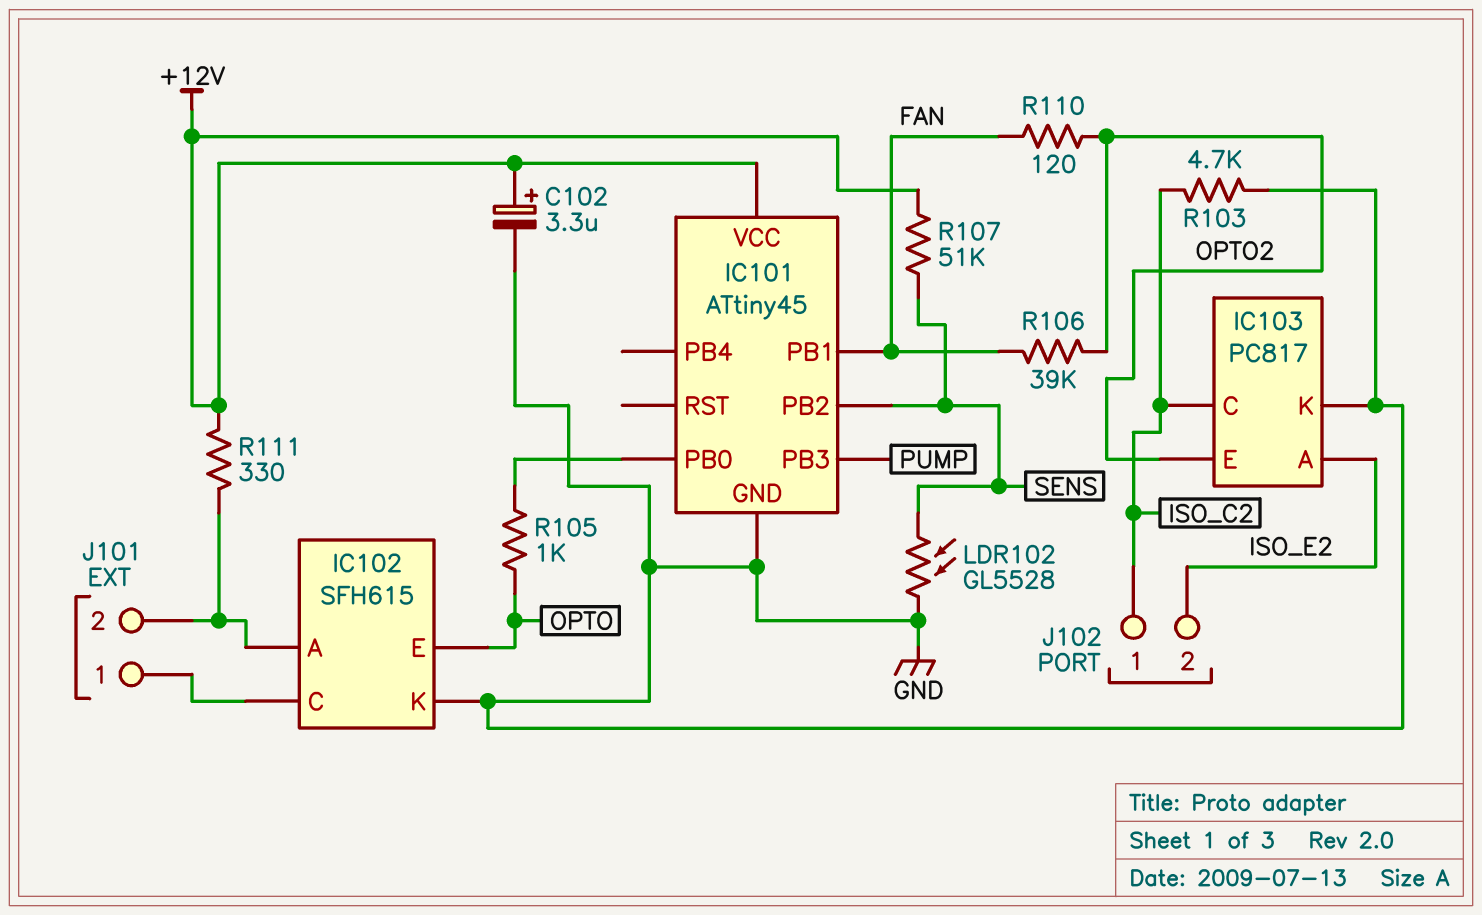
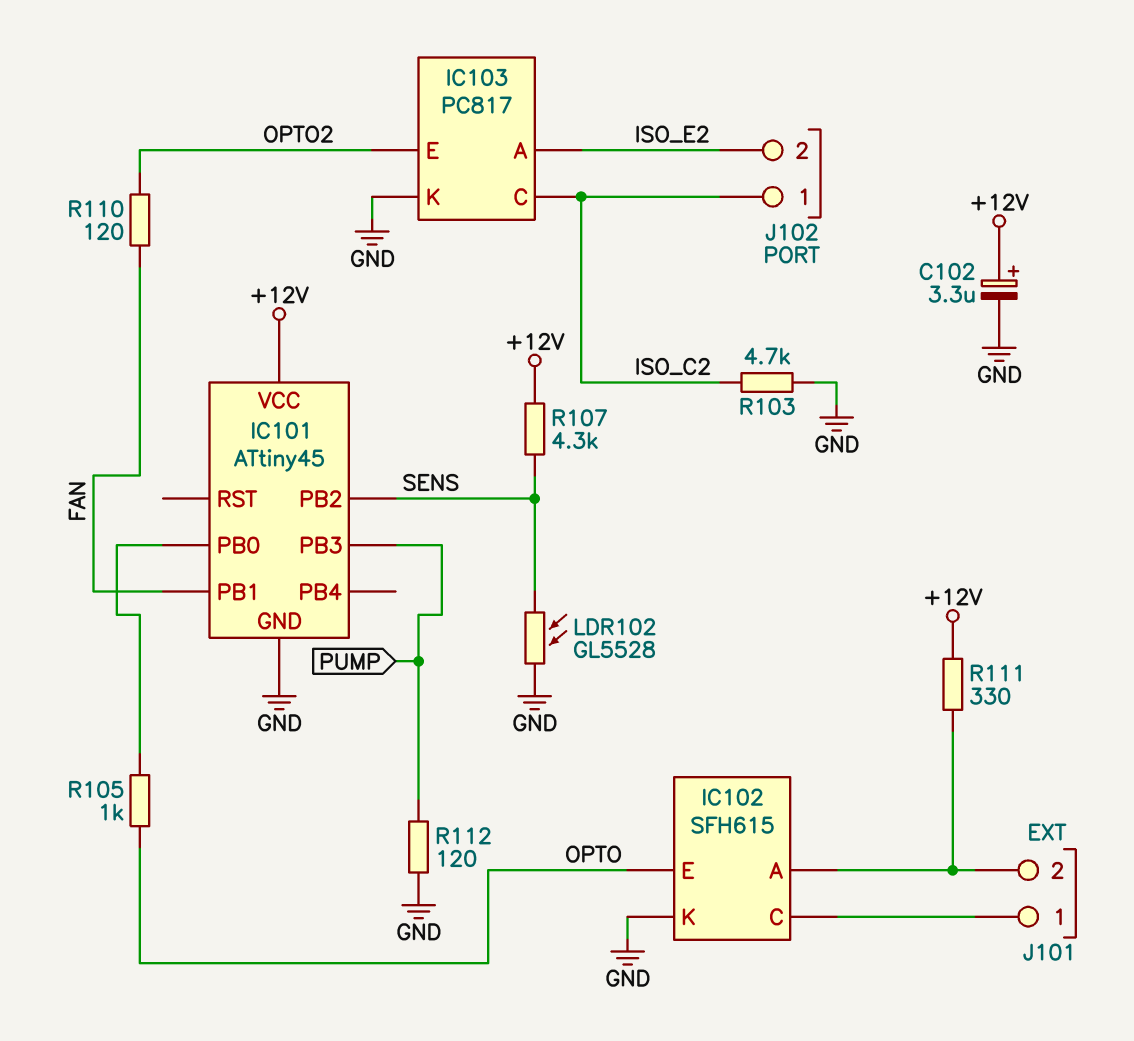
R106: 39k (FAN, OPTO2) -> none
R107: 51k (+12V, SENS) -> 4.3k (+12V, SENS)
R112: none -> 120 (GND, PUMP)

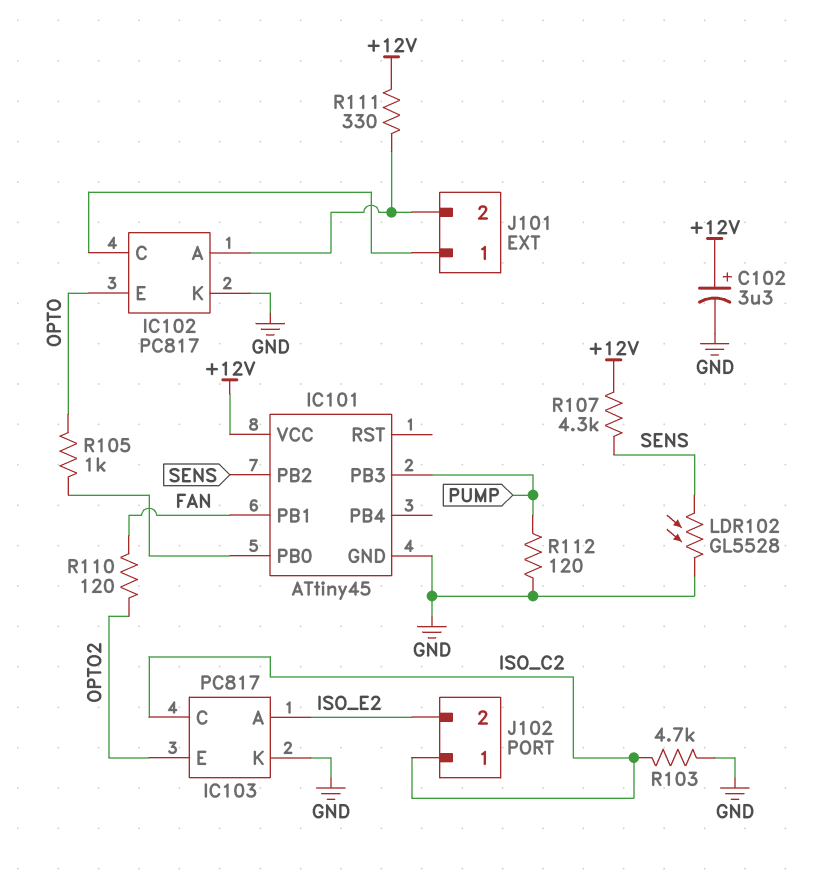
IC102: SFH615 -> PC817

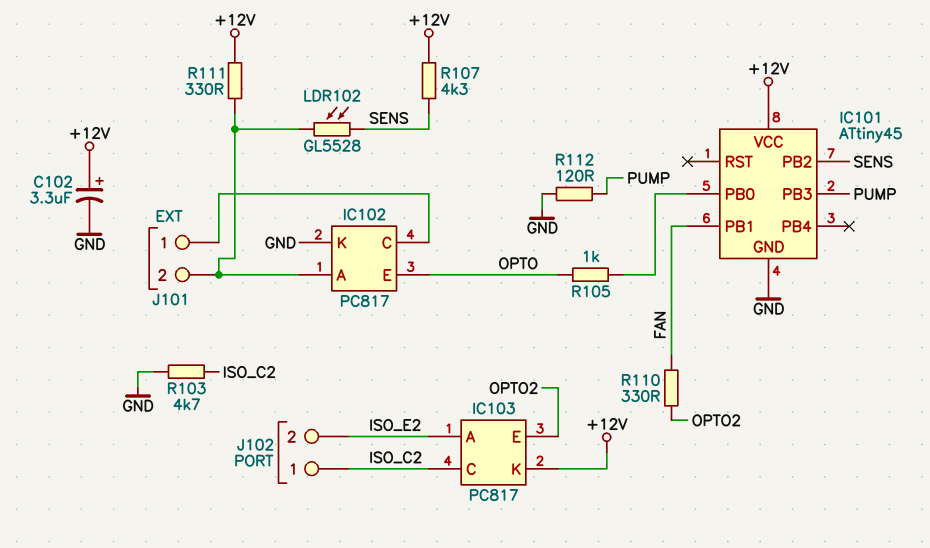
IC103 pin K: GND -> +12V
LDR102: GL5528 (GND, SENS) -> GL5528 (IC102/A, SENS)
R110: 120 (FAN, OPTO2) -> 330 (FAN, OPTO2)

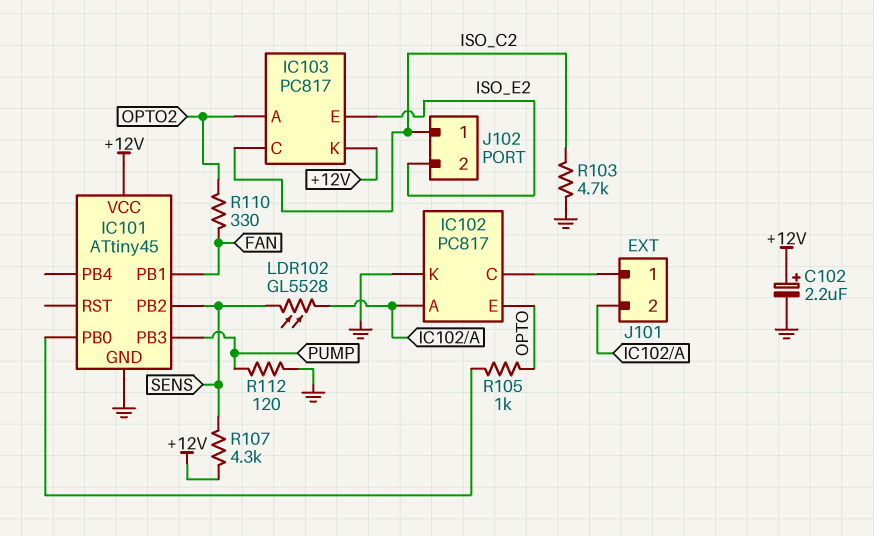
C102: 3.3uF (plus +12V, minus GND) -> 2.2uF (plus +12V, minus GND)
IC103 pin A: ISO_E2 -> OPTO2
IC103 pin E: OPTO2 -> ISO_E2
R111: 330 (+12V, IC102/A) -> none

